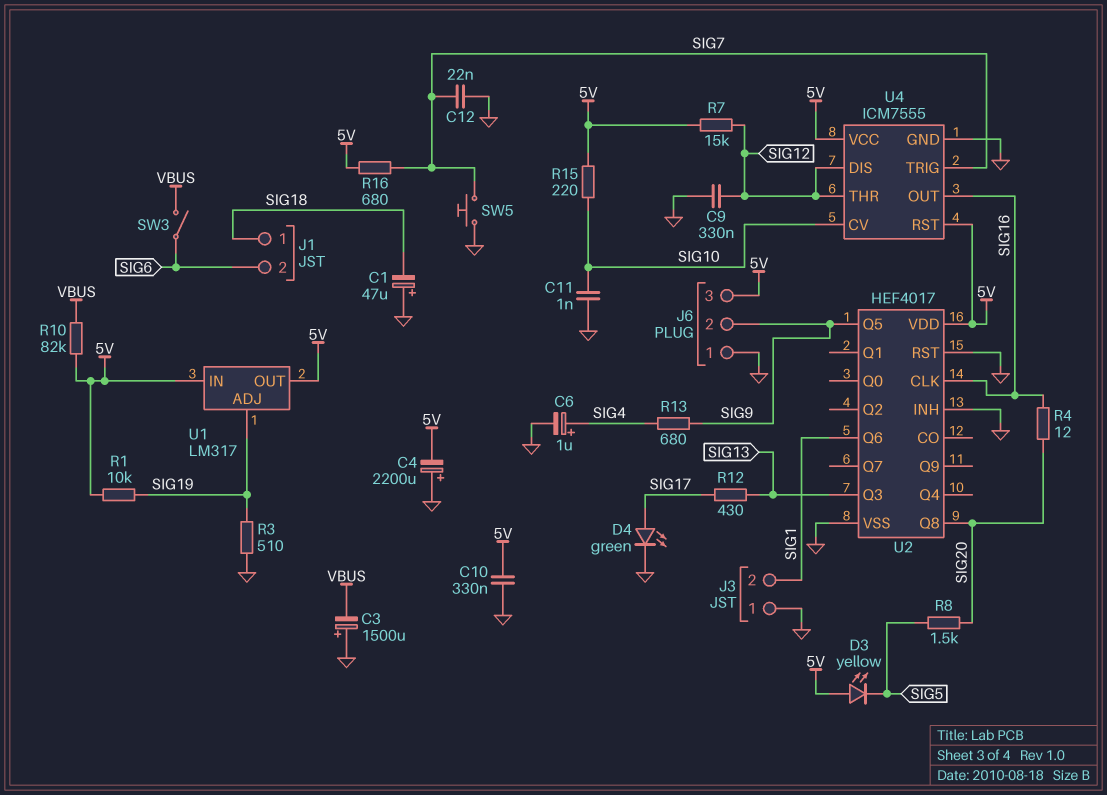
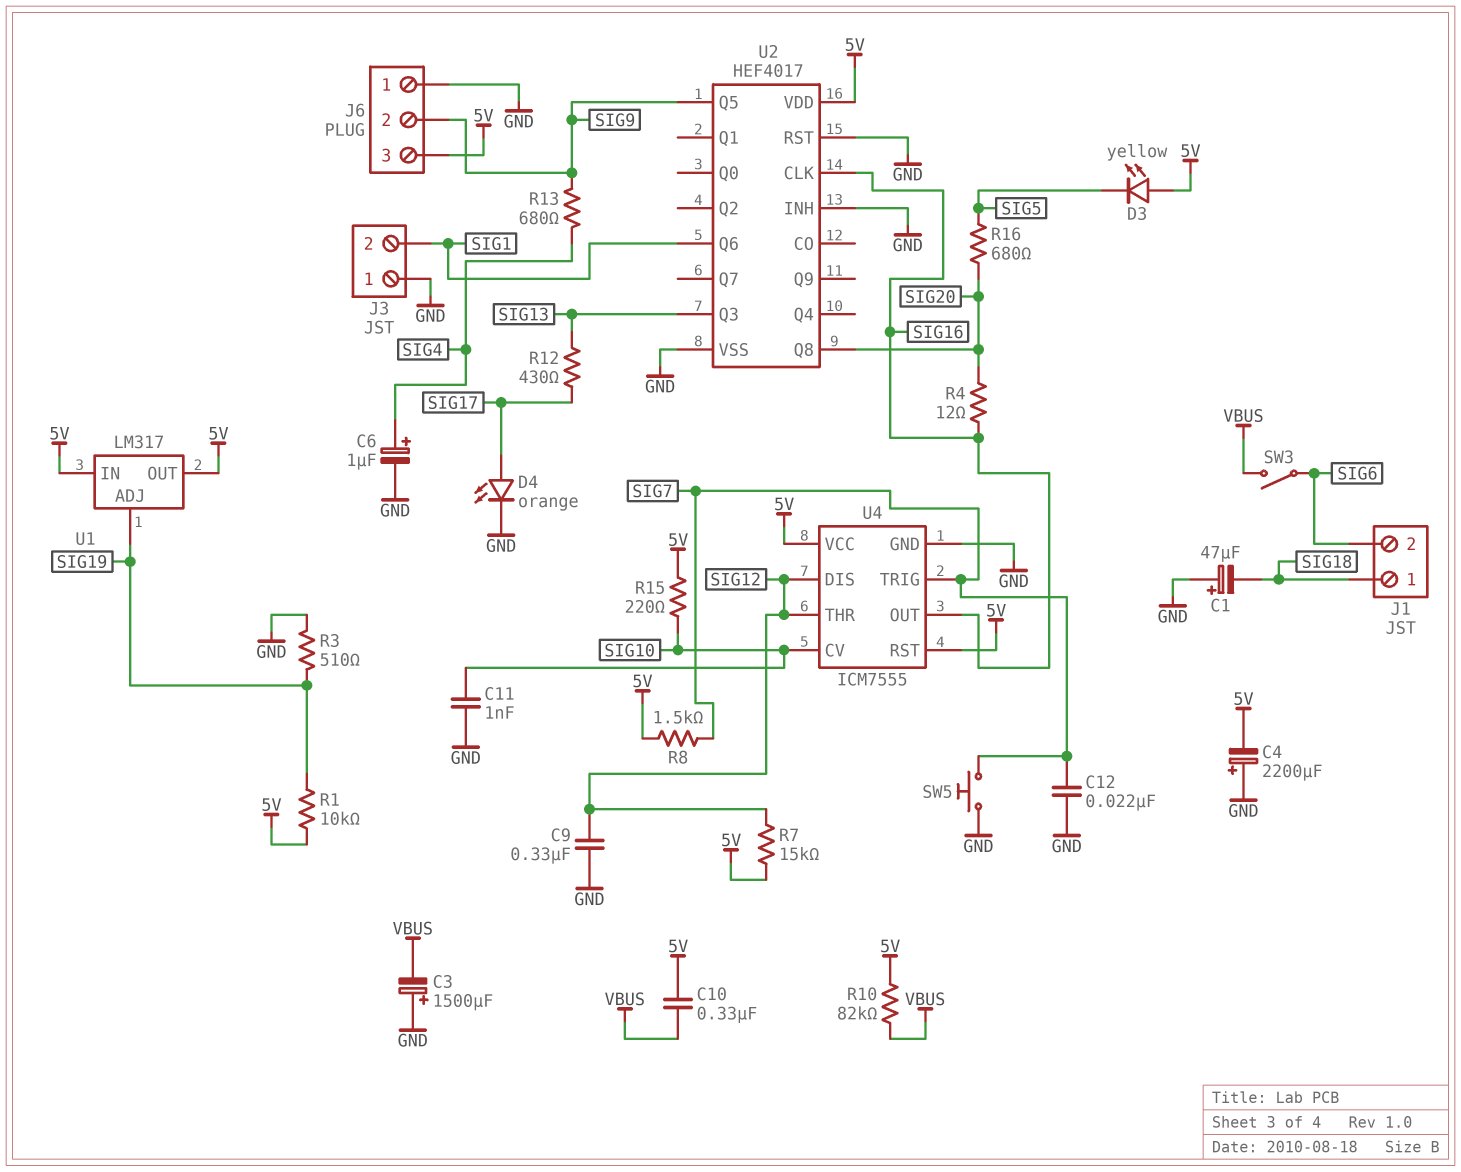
C10: 330nF (5V, GND) -> 330nF (5V, VBUS)
D4: LED green (A SIG17, K GND) -> LED orange (A SIG17, K GND)
R8: 1.5k (SIG5, SIG20) -> 1.5k (5V, SIG7)
R16: 680 (5V, SIG7) -> 680 (SIG5, SIG20)

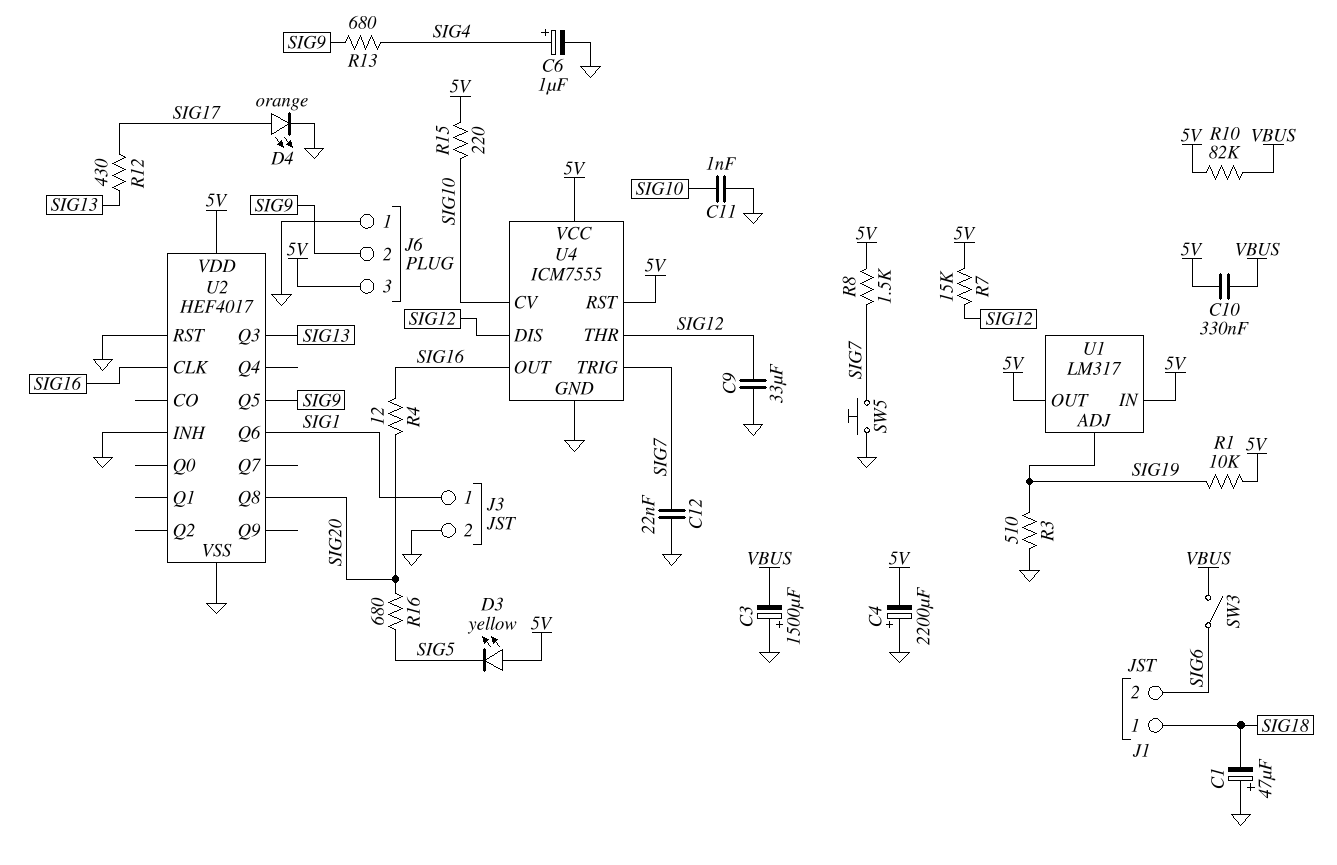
C9: 330nF (GND, SIG12) -> 33uF (GND, SIG12)
J3 pin 1: GND -> SIG1
J3 pin 2: SIG1 -> GND

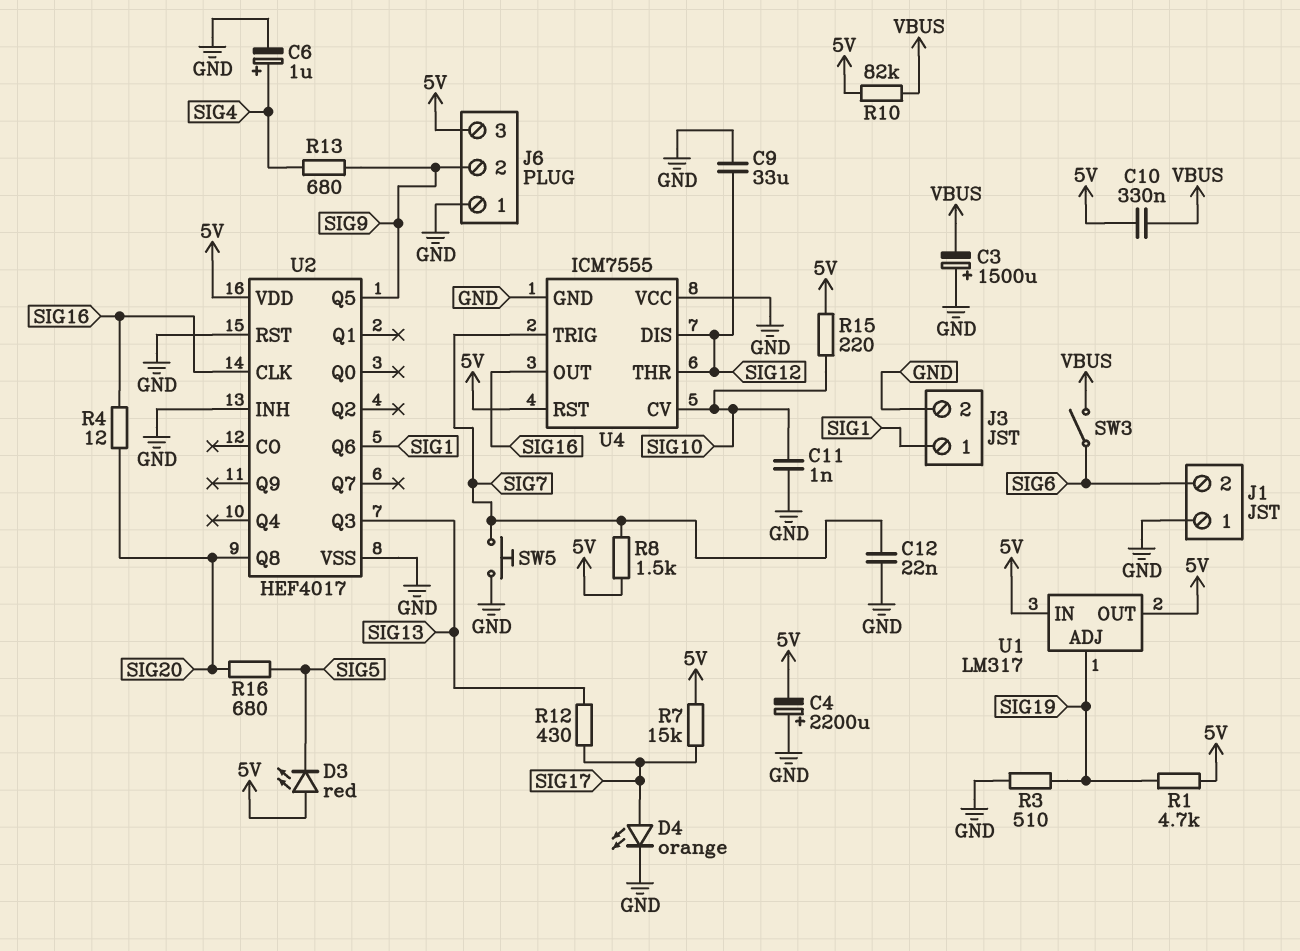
C1: 47uF (plus GND, minus SIG18) -> none
D3: LED yellow (A 5V, K SIG5) -> LED red (A 5V, K SIG5)
J1 pin 1: SIG18 -> GND
R1: 10k (5V, SIG19) -> 4.7k (5V, SIG19)
R7: 15k (5V, SIG12) -> 15k (5V, SIG17)
U4 pin VCC: 5V -> GND

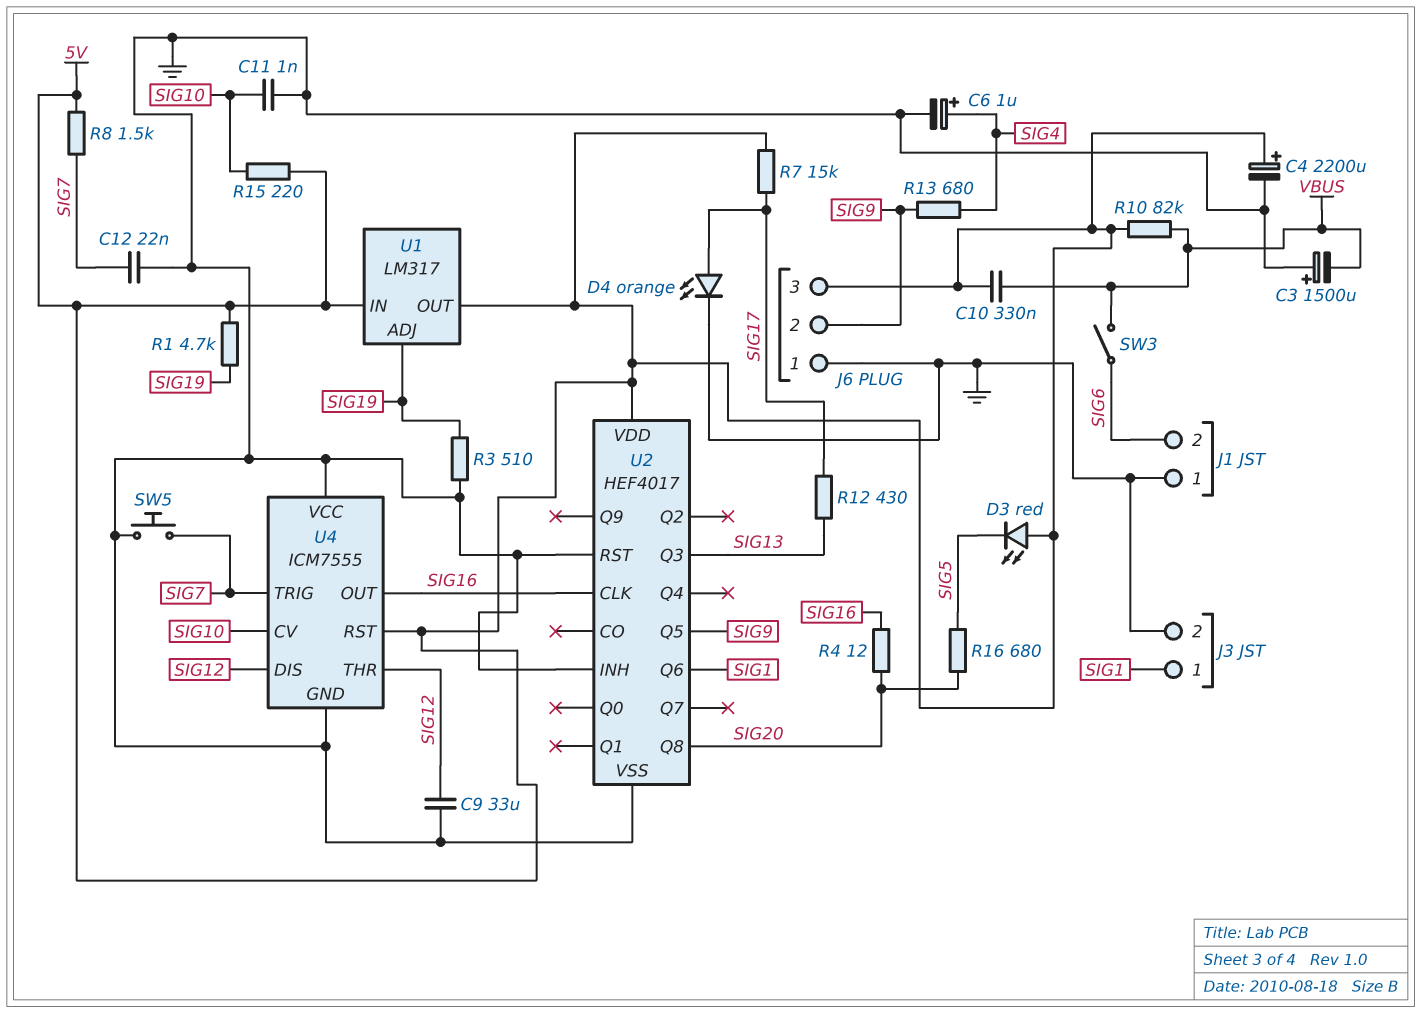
C4: 2200uF (plus GND, minus 5V) -> 2200uF (plus 5V, minus GND)

